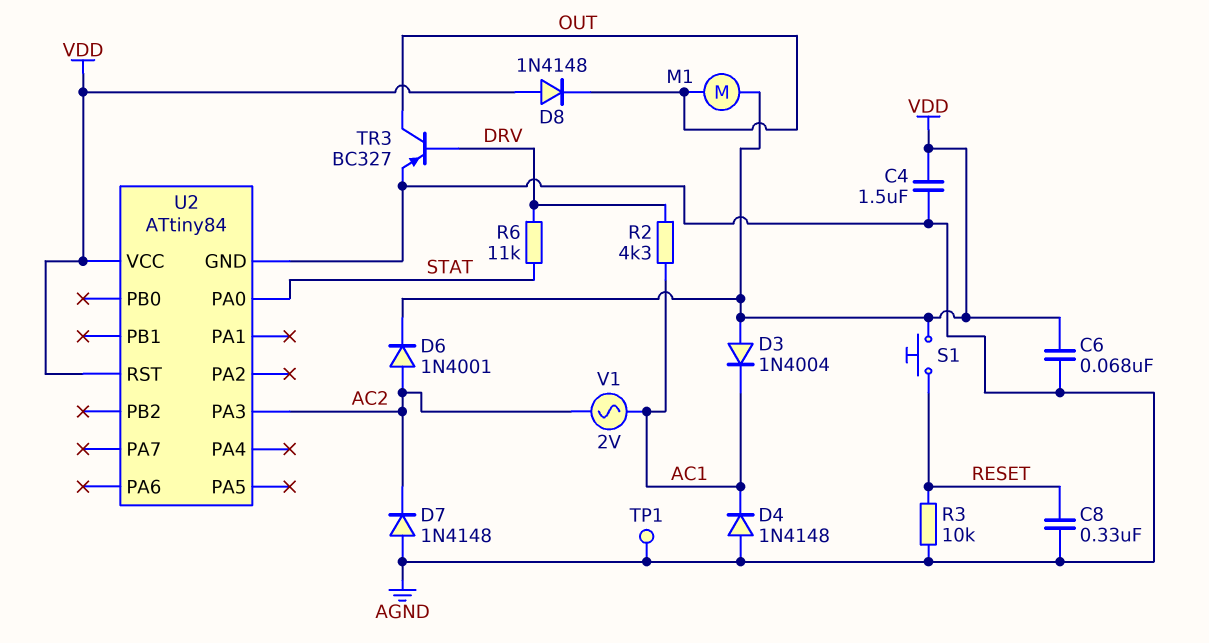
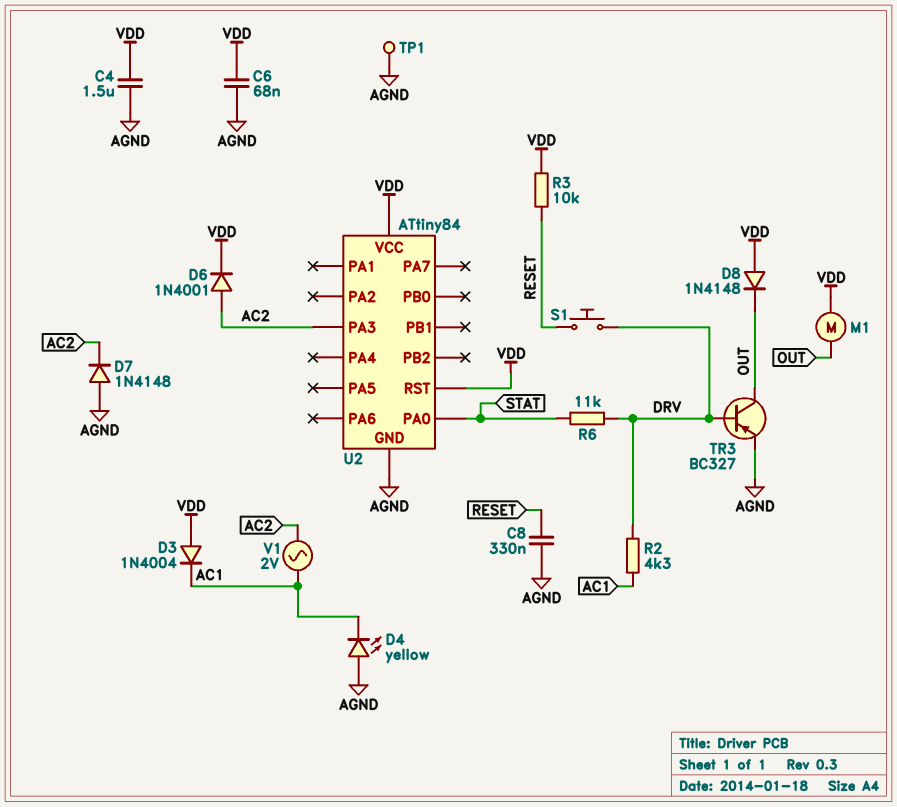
D4: diode 1N4148 (A AGND, K AC1) -> LED yellow (A AGND, K AC1)
R3: 10k (AGND, RESET) -> 10k (RESET, VDD)
S1: button (RESET, VDD) -> button (DRV, RESET)

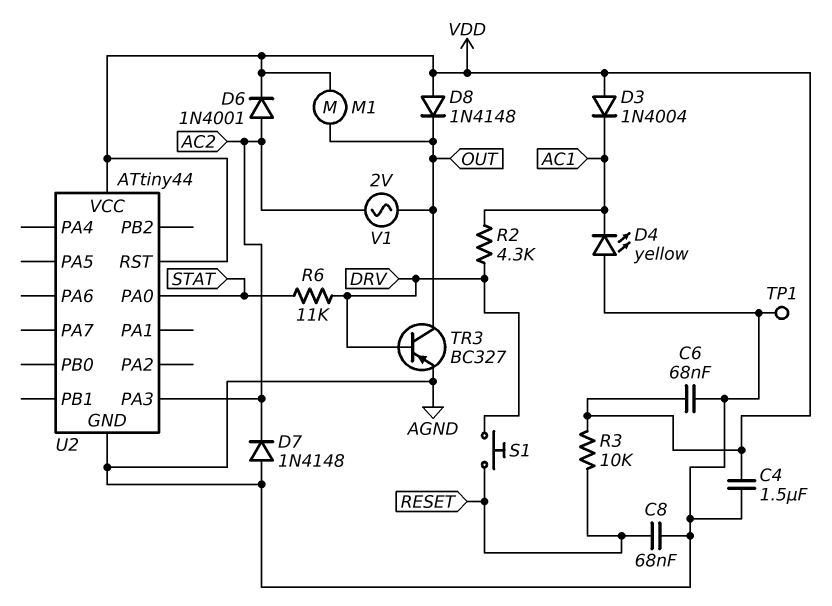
C8: 330nF (AGND, RESET) -> 68nF (AGND, RESET)
U2: ATtiny84 -> ATtiny44
V1: AC 2V (AC1, AC2) -> AC 2V (AC2, OUT)

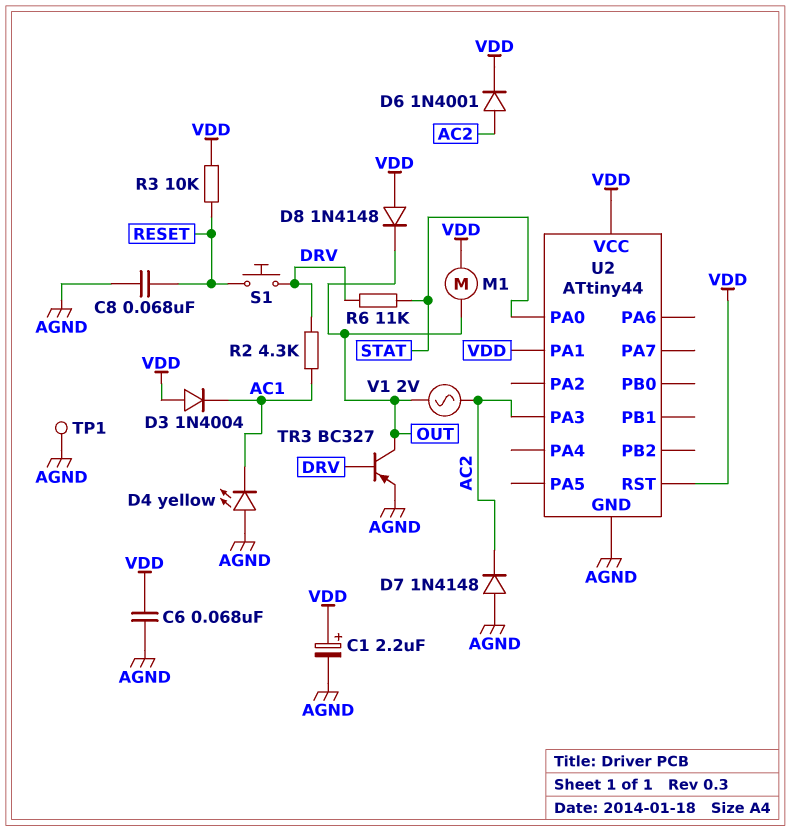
C1: none -> 2.2uF (plus VDD, minus AGND)
C4: 1.5uF (AGND, VDD) -> none
U2 pin PA1: none -> VDD

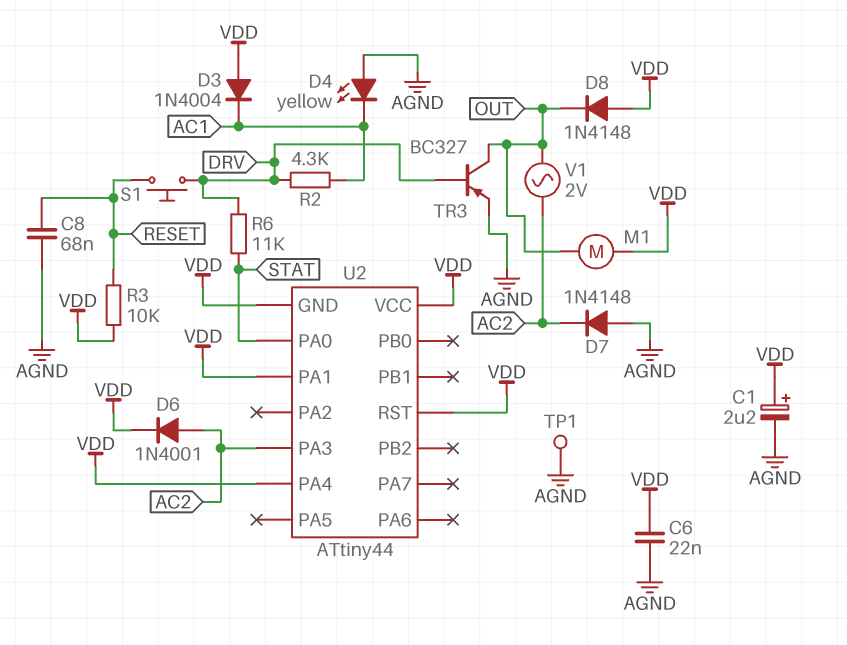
C6: 68nF (AGND, VDD) -> 22nF (AGND, VDD)
U2 pin GND: AGND -> VDD
U2 pin PA4: none -> VDD

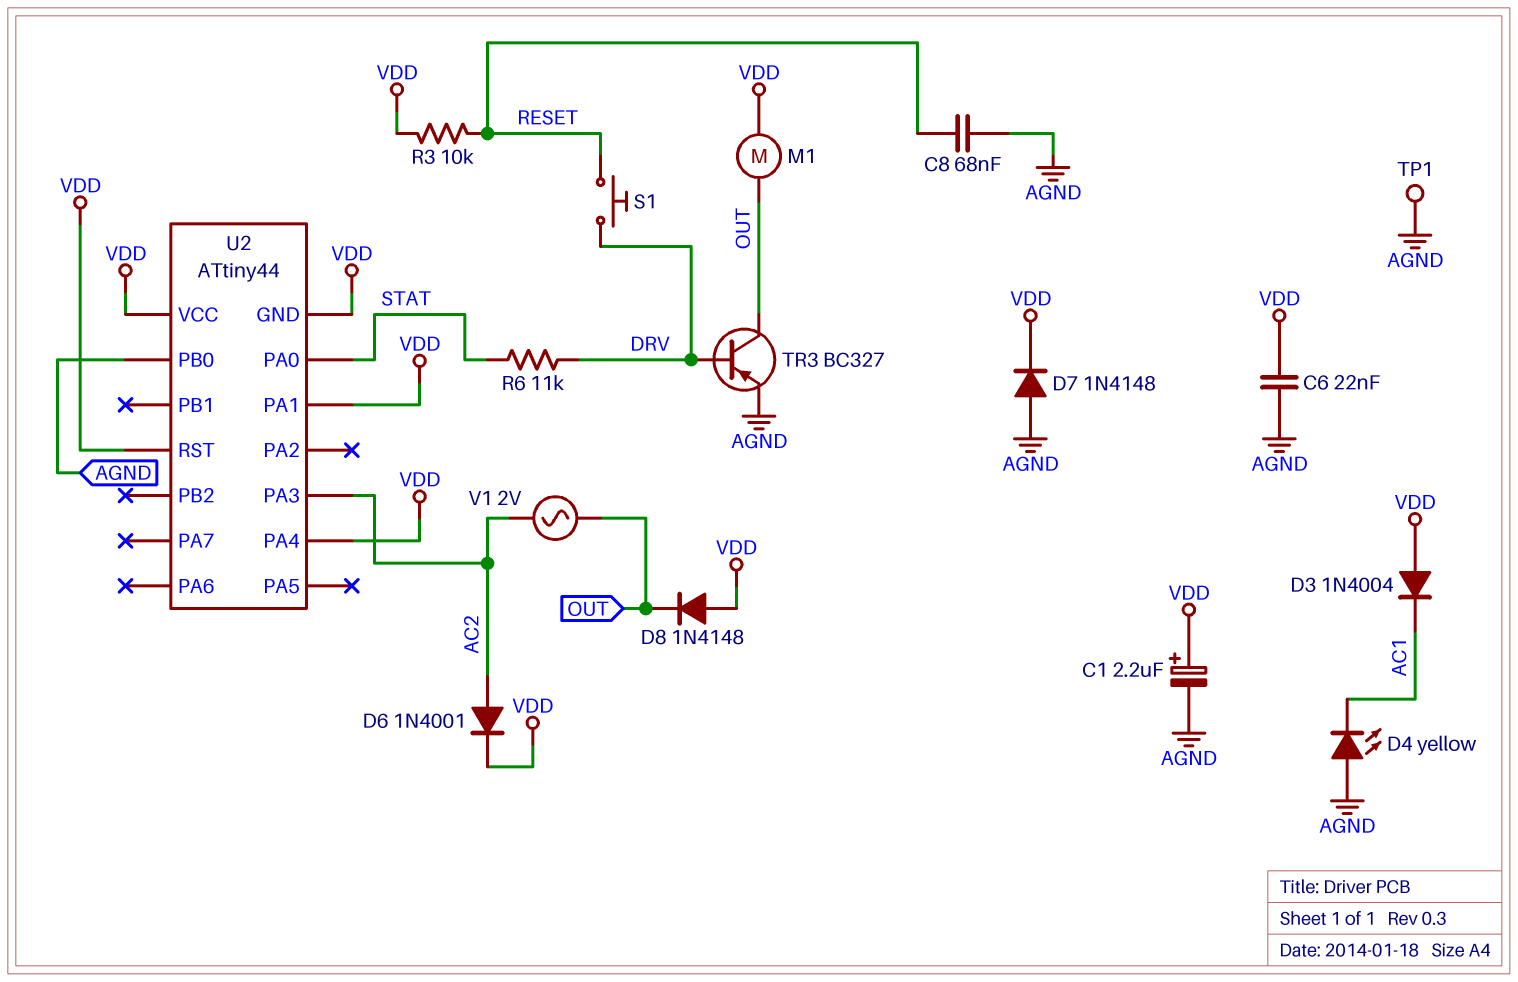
D7: diode 1N4148 (A AGND, K AC2) -> diode 1N4148 (A AGND, K VDD)
R2: 4.3k (AC1, DRV) -> none
U2 pin PB0: none -> AGND

